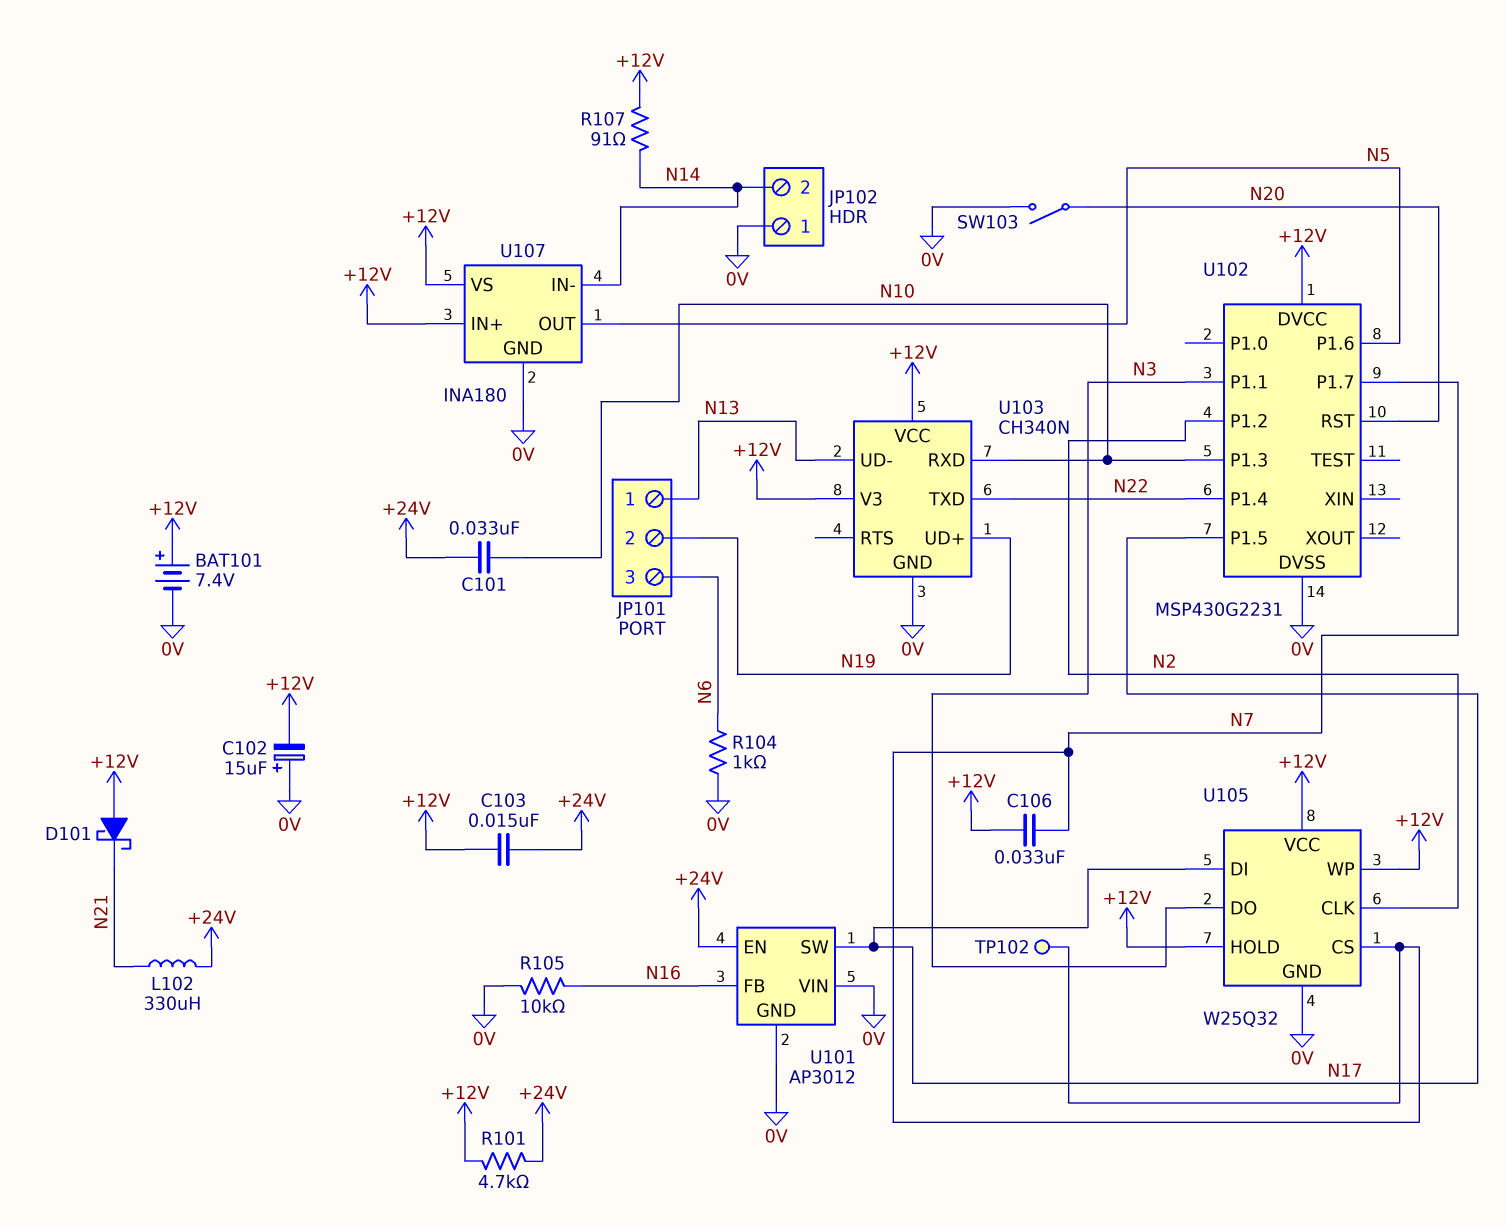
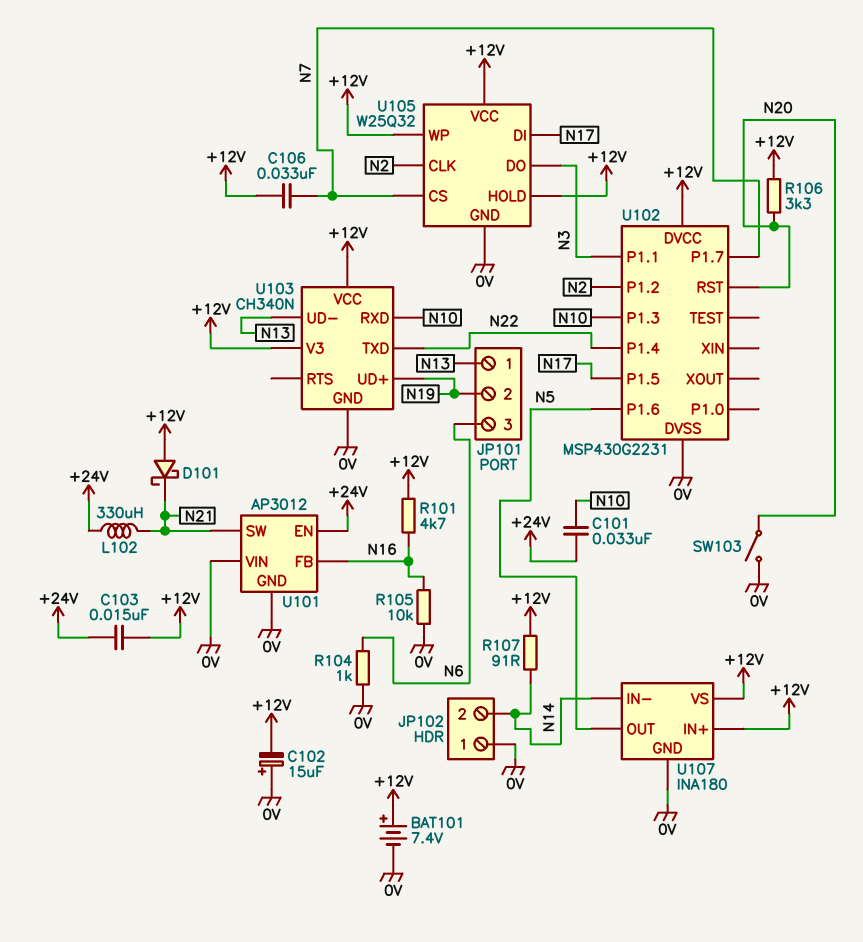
R101: 4.7k (+12V, +24V) -> 4.7k (+12V, N16)
R106: none -> 3.3k (+12V, N20)
TP102: test point (N7) -> none
U101 pin SW: N17 -> N21

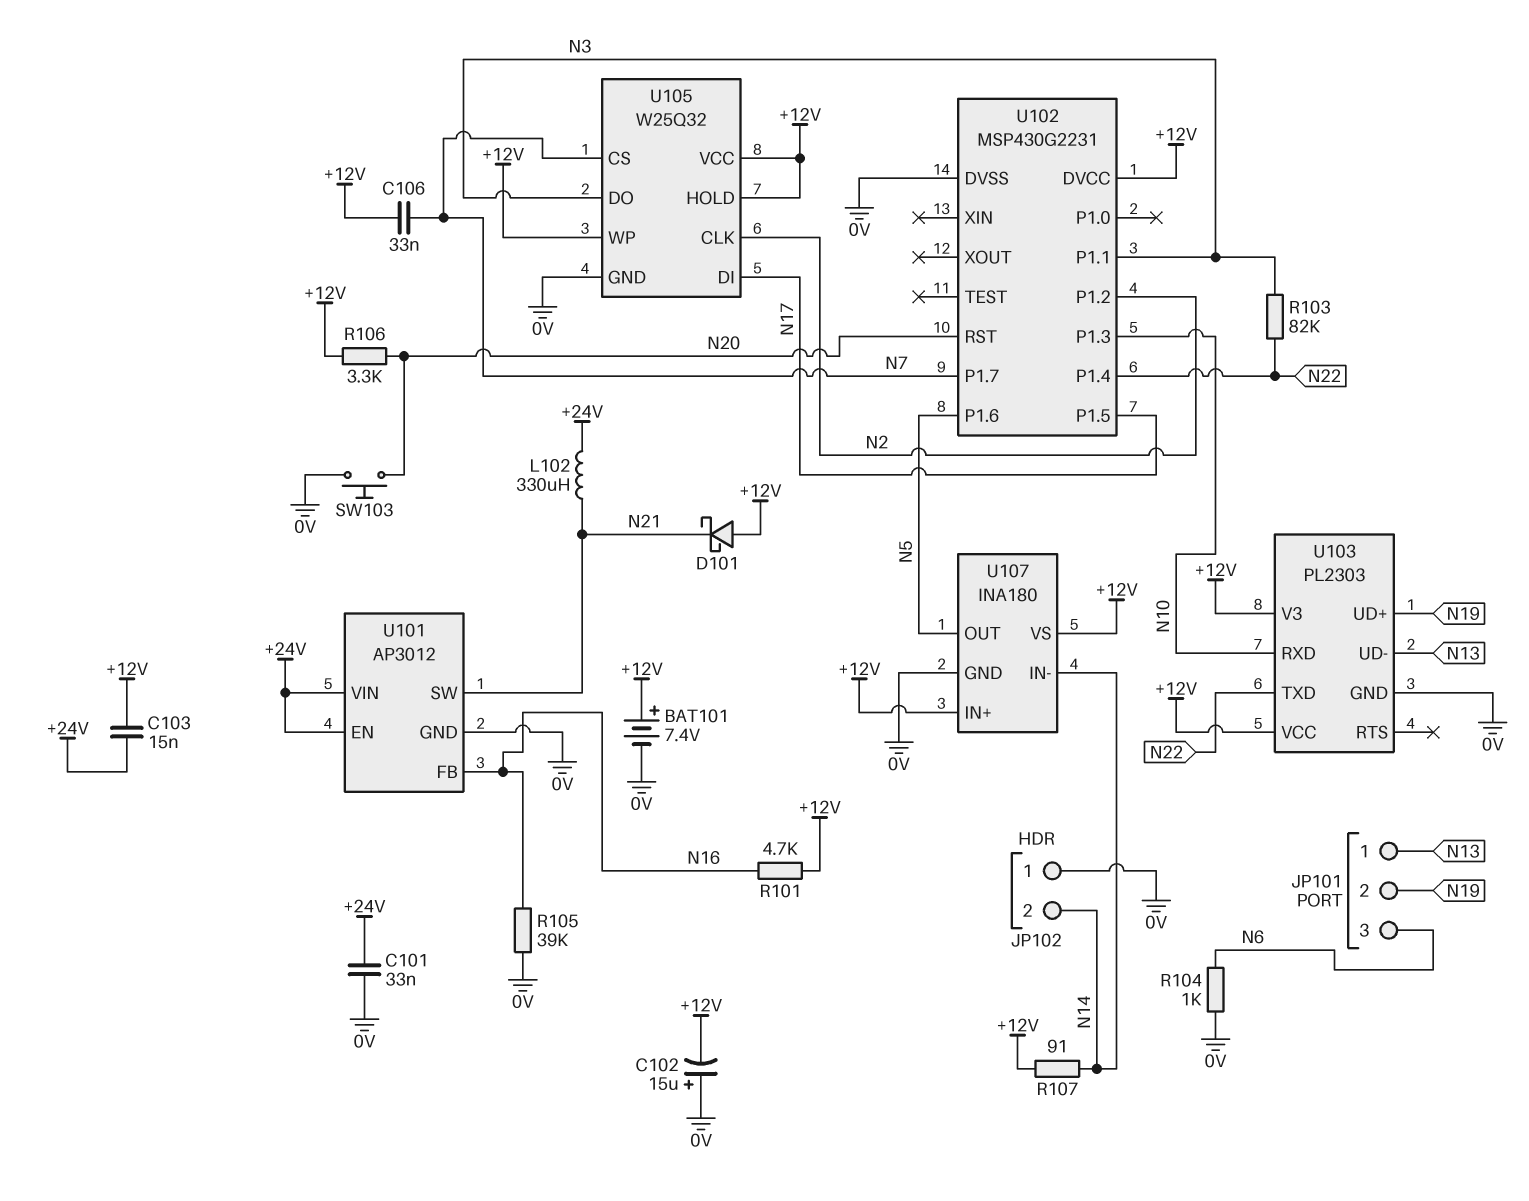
C101: 33nF (+24V, N10) -> 33nF (+24V, 0V)
R103: none -> 82k (N3, N22)
R105: 10k (0V, N16) -> 39k (0V, N16)
SW103: switch (0V, N20) -> button (0V, N20)
U101 pin VIN: 0V -> +24V
U103: CH340N -> PL2303

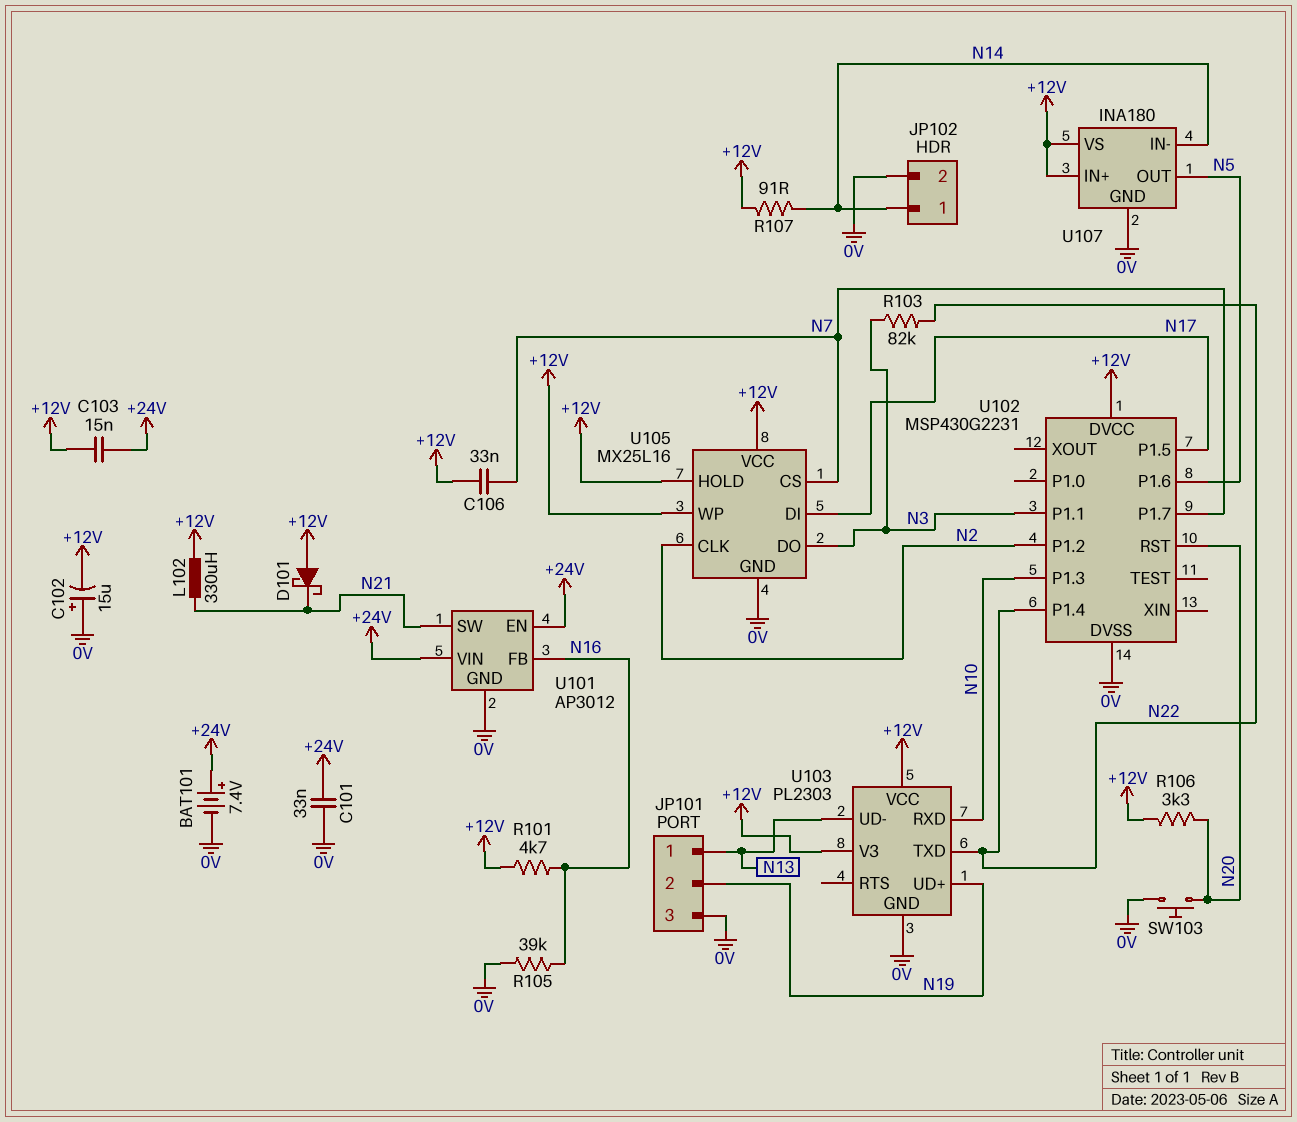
BAT101: 7.4V (plus +12V, minus 0V) -> 7.4V (plus +24V, minus 0V)
JP101 pin 3: N6 -> 0V
JP102 pin 1: 0V -> N14
JP102 pin 2: N14 -> 0V
L102: 330uH (+24V, N21) -> 330uH (+12V, N21)
R104: 1k (0V, N6) -> none
U105: W25Q32 -> MX25L16

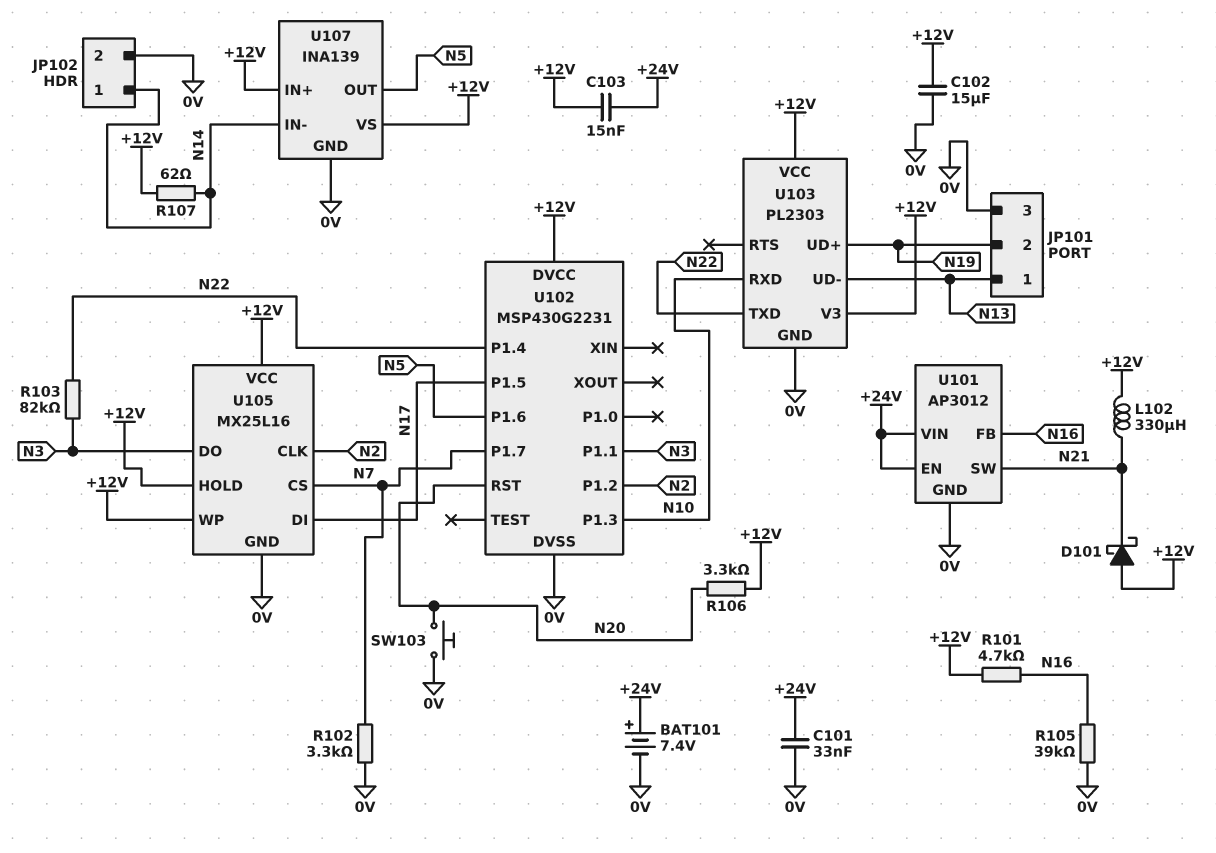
C102: 15uF (plus 0V, minus +12V) -> 15uF (+12V, 0V)
C106: 33nF (+12V, N7) -> none
R102: none -> 3.3k (0V, N7)
R107: 91 (+12V, N14) -> 62 (+12V, N14)
U107: INA180 -> INA139

